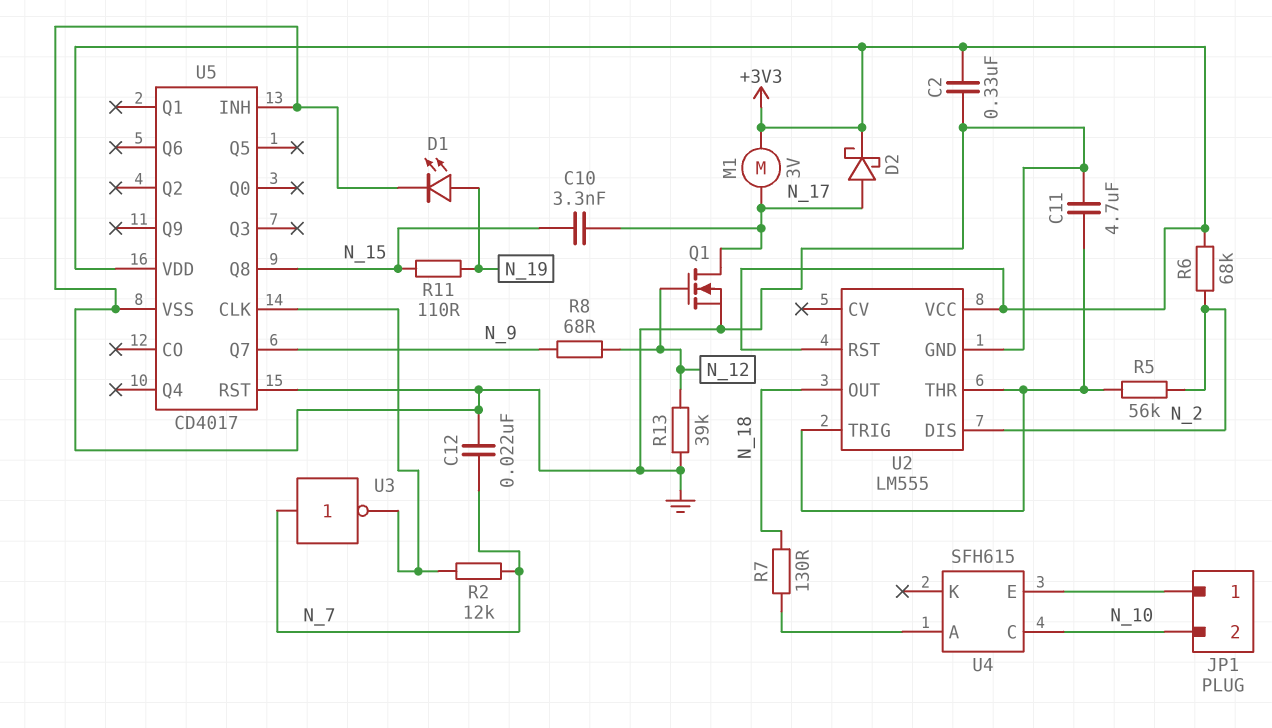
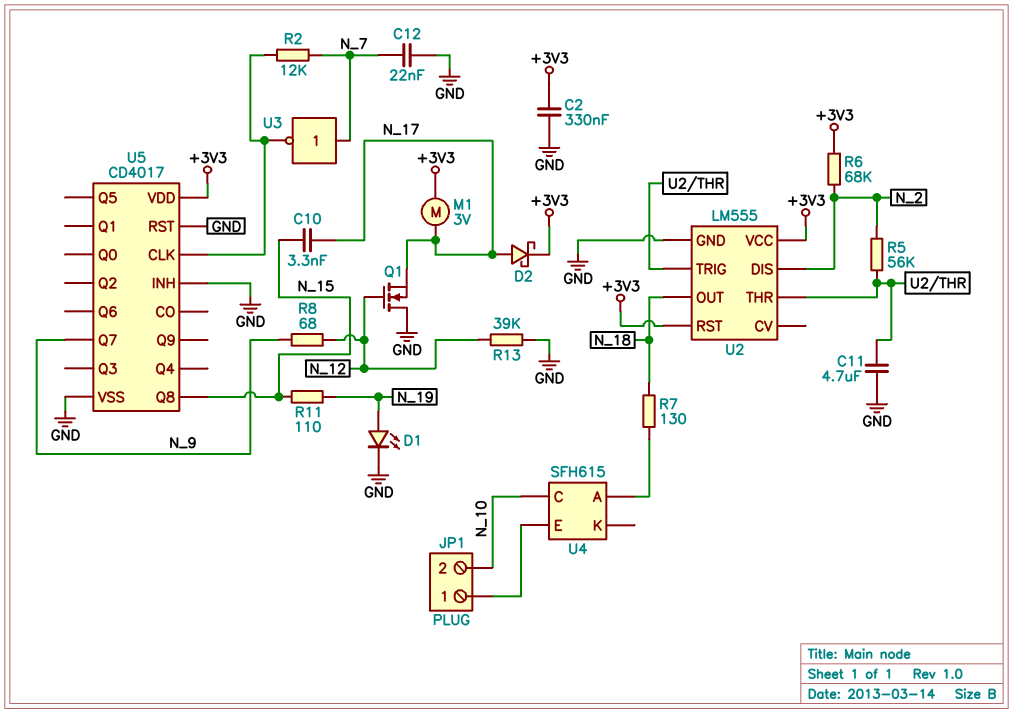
Q1: NMOS (G N_12, D N_17, S GND) -> NMOS (G N_12, D GND, S N_17)

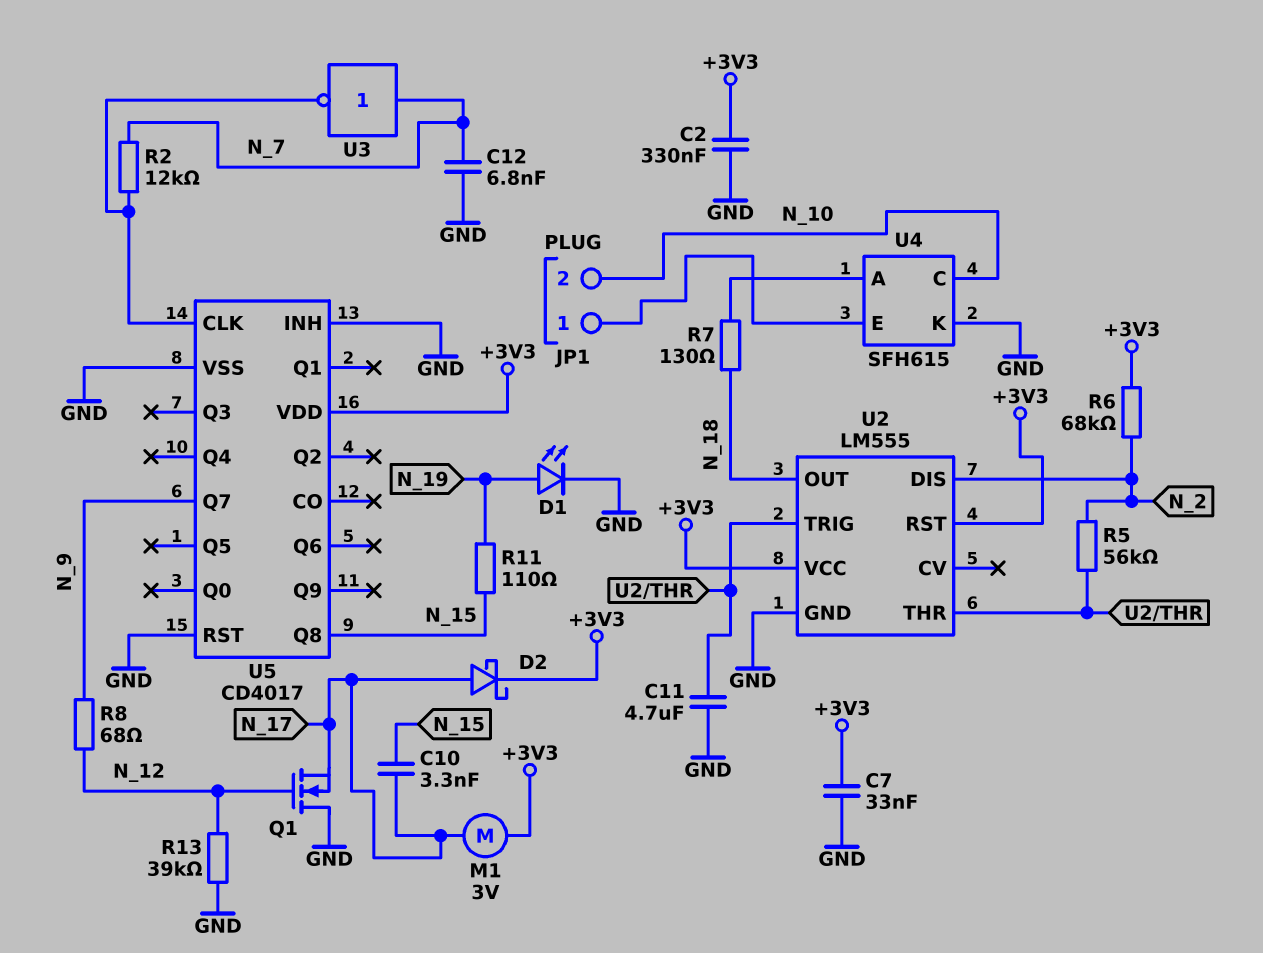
C7: none -> 33nF (+3V3, GND)
C12: 22nF (GND, N_7) -> 6.8nF (GND, N_7)
U4 pin K: none -> GND

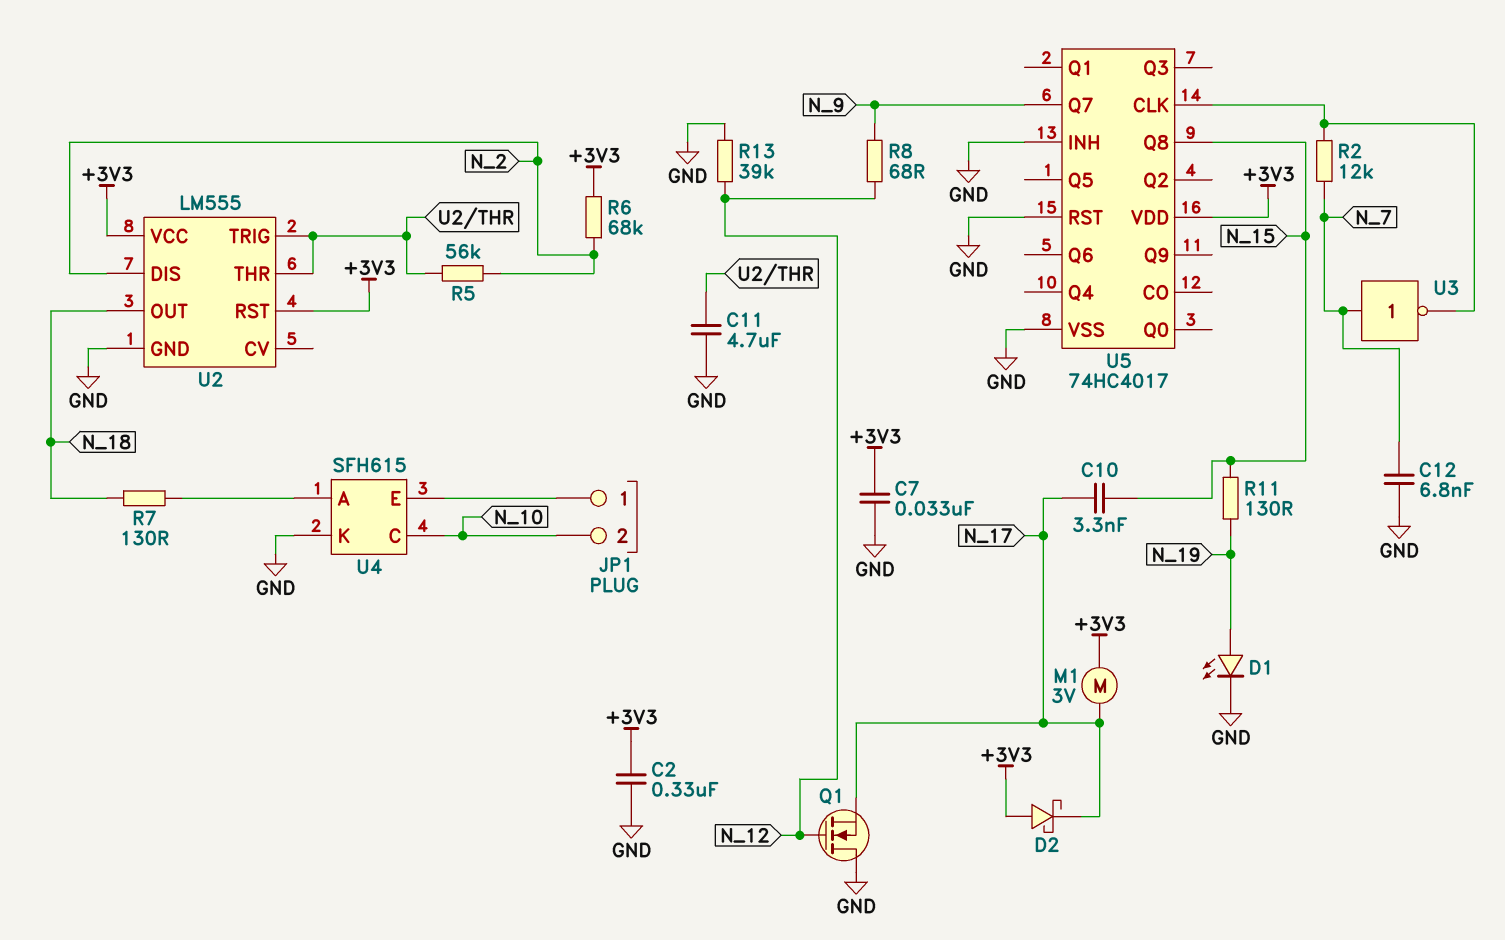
D2: schottky (A N_17, K +3V3) -> schottky (A +3V3, K N_17)
R11: 110 (N_15, N_19) -> 130 (N_15, N_19)
U5: CD4017 -> 74HC4017

